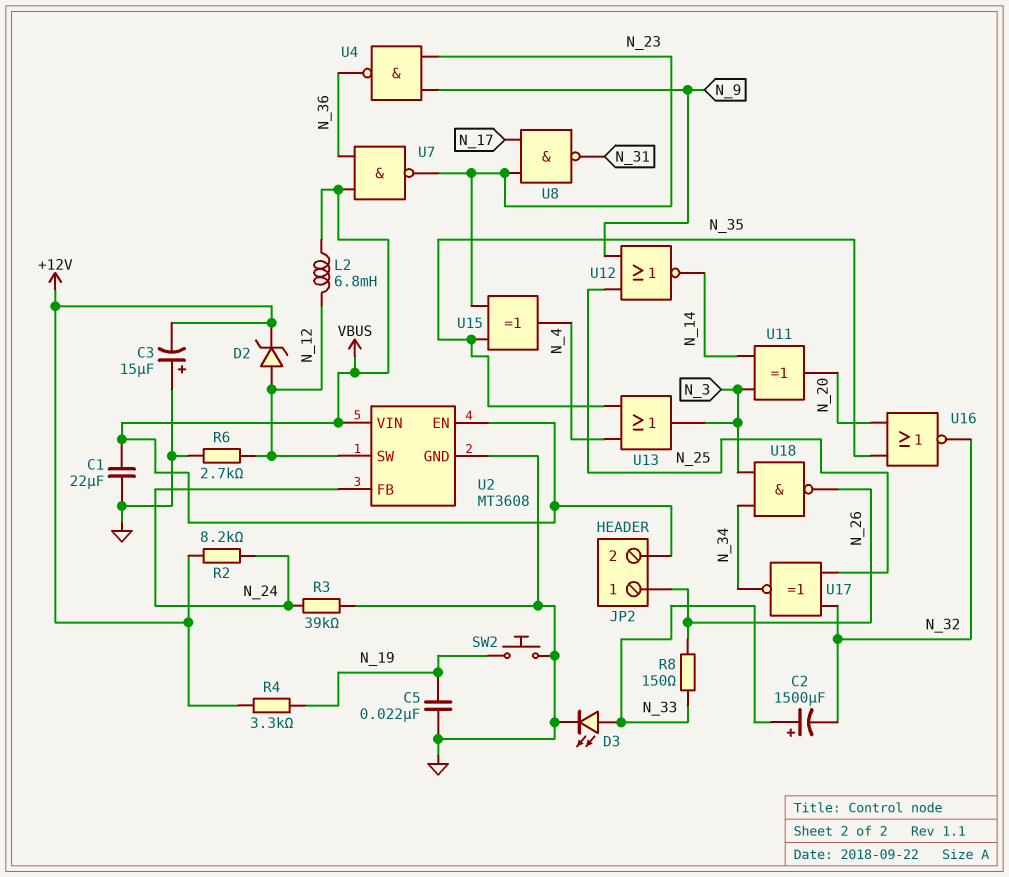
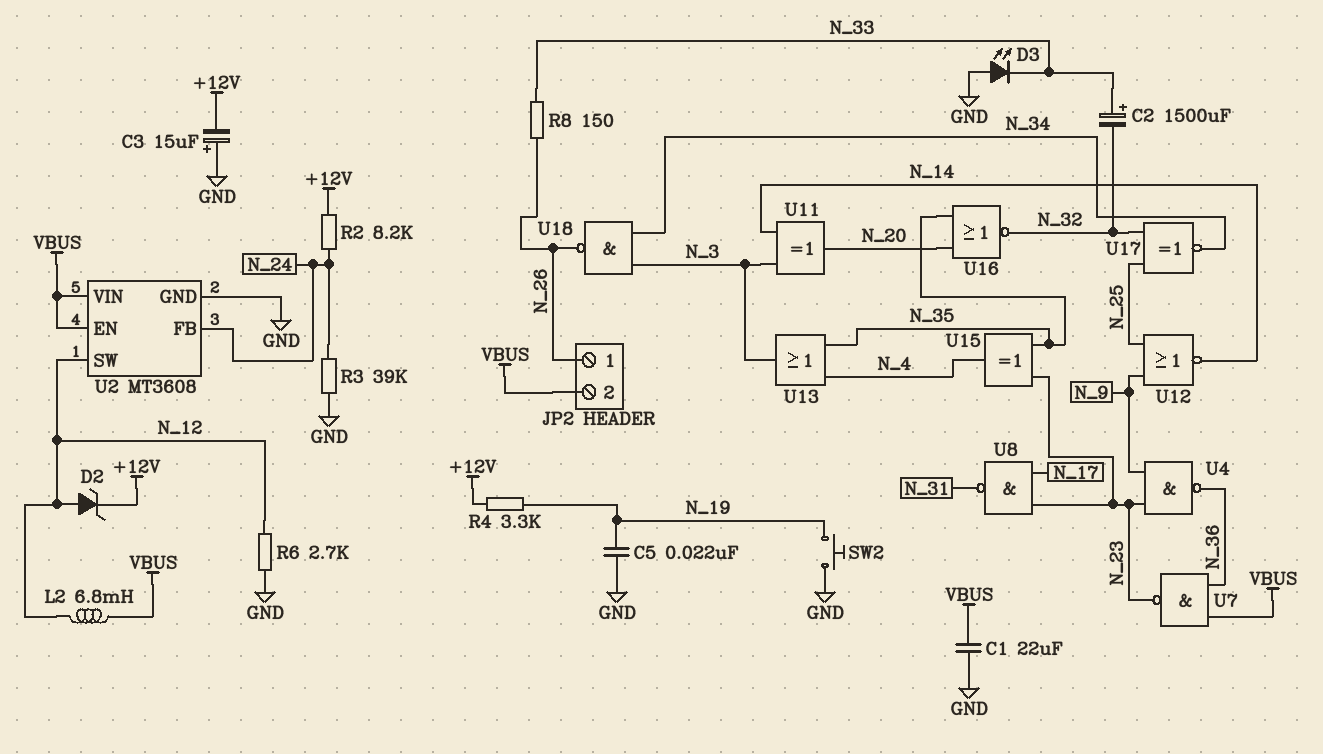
D3: LED (A N_33, K GND) -> LED (A GND, K N_33)

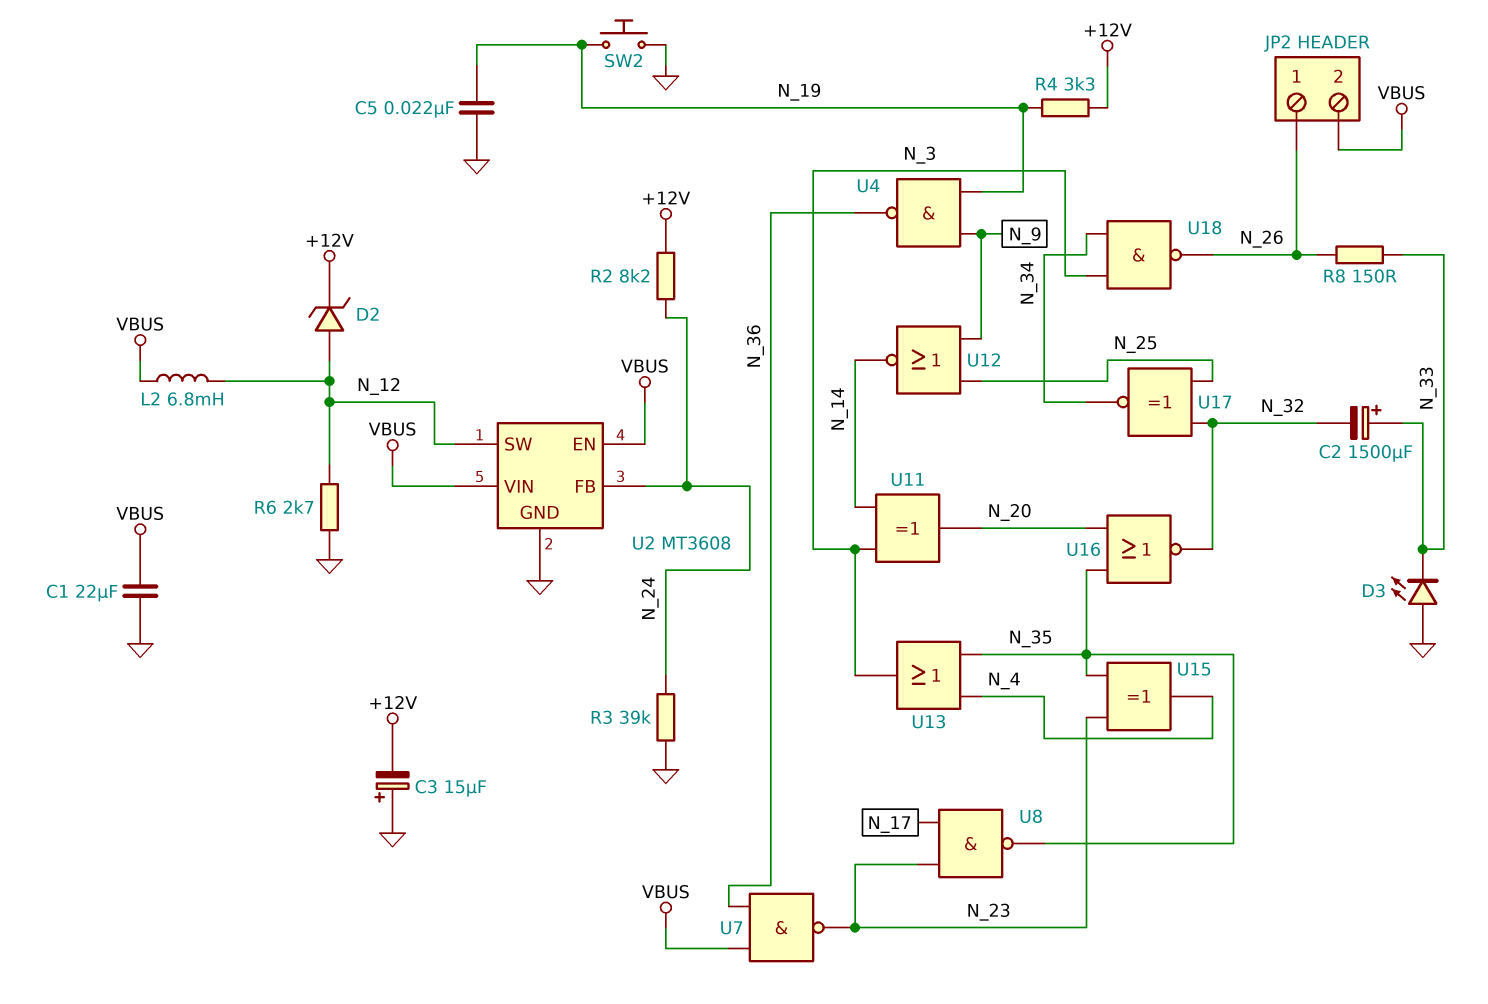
U4: NAND (in N_9, in N_23, out N_36) -> NAND (in N_9, in N_19, out N_36)
U8: NAND (in N_17, in N_23, out N_31) -> NAND (in N_17, in N_23, out N_35)

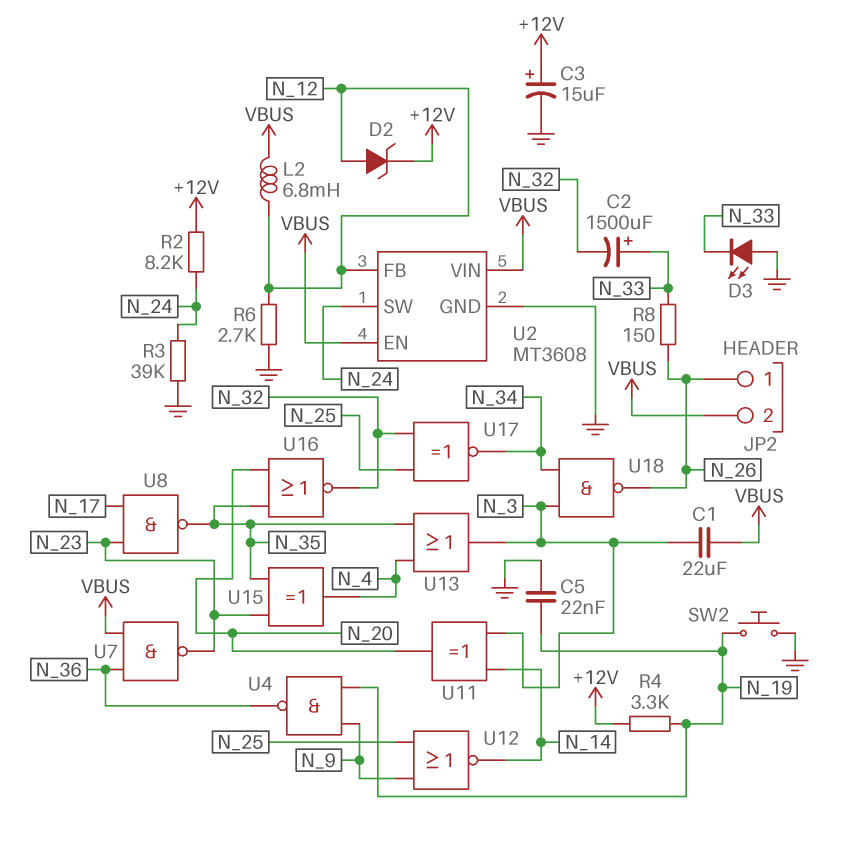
C1: 22uF (GND, VBUS) -> 22uF (N_3, VBUS)
C3: 15uF (plus GND, minus +12V) -> 15uF (plus +12V, minus GND)
U2 pin FB: N_24 -> N_12
U2 pin SW: N_12 -> N_24

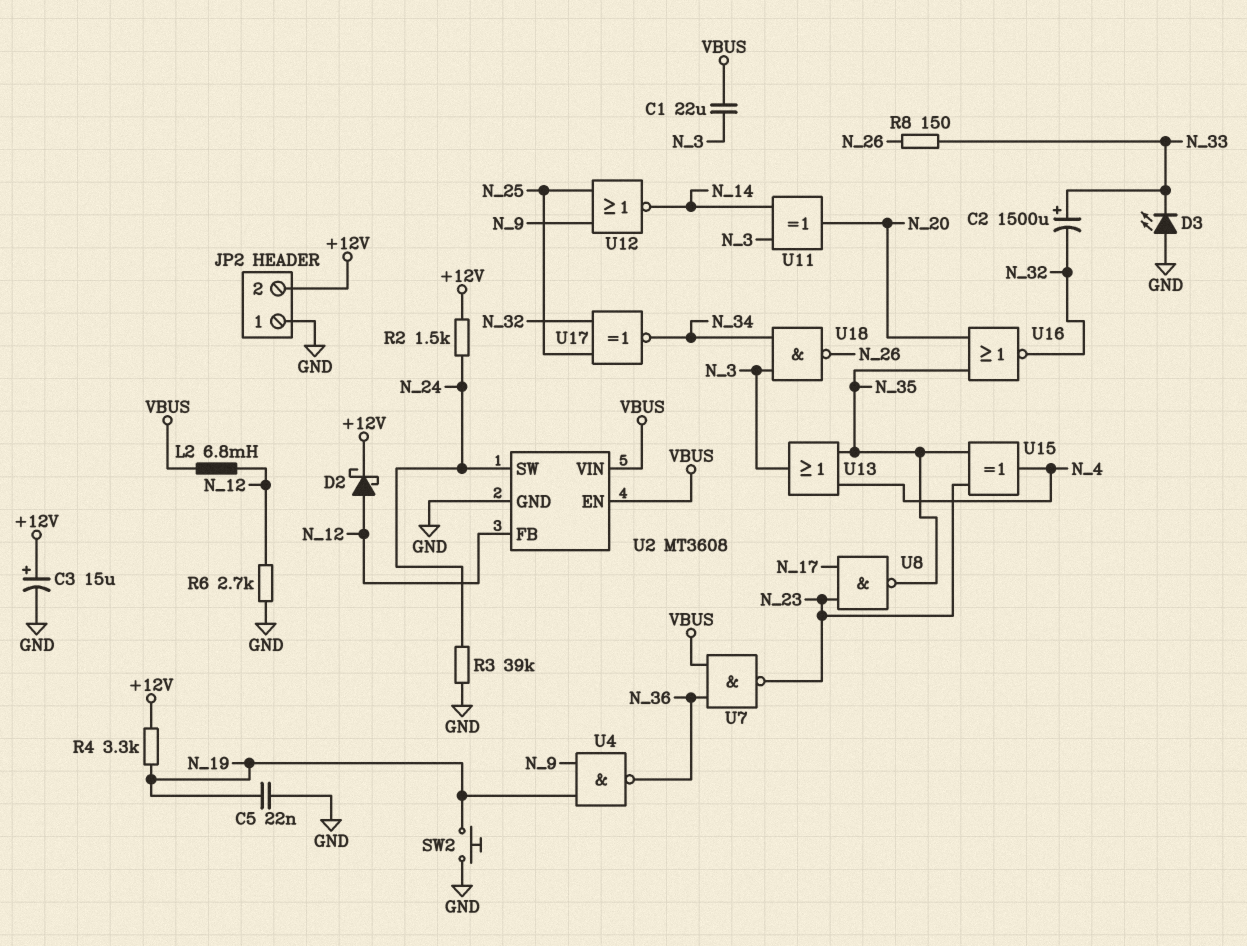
D2: zener (A N_12, K +12V) -> schottky (A N_12, K +12V)
JP2 pin 1: N_26 -> GND
JP2 pin 2: VBUS -> +12V
R2: 8.2k (+12V, N_24) -> 1.5k (+12V, N_24)

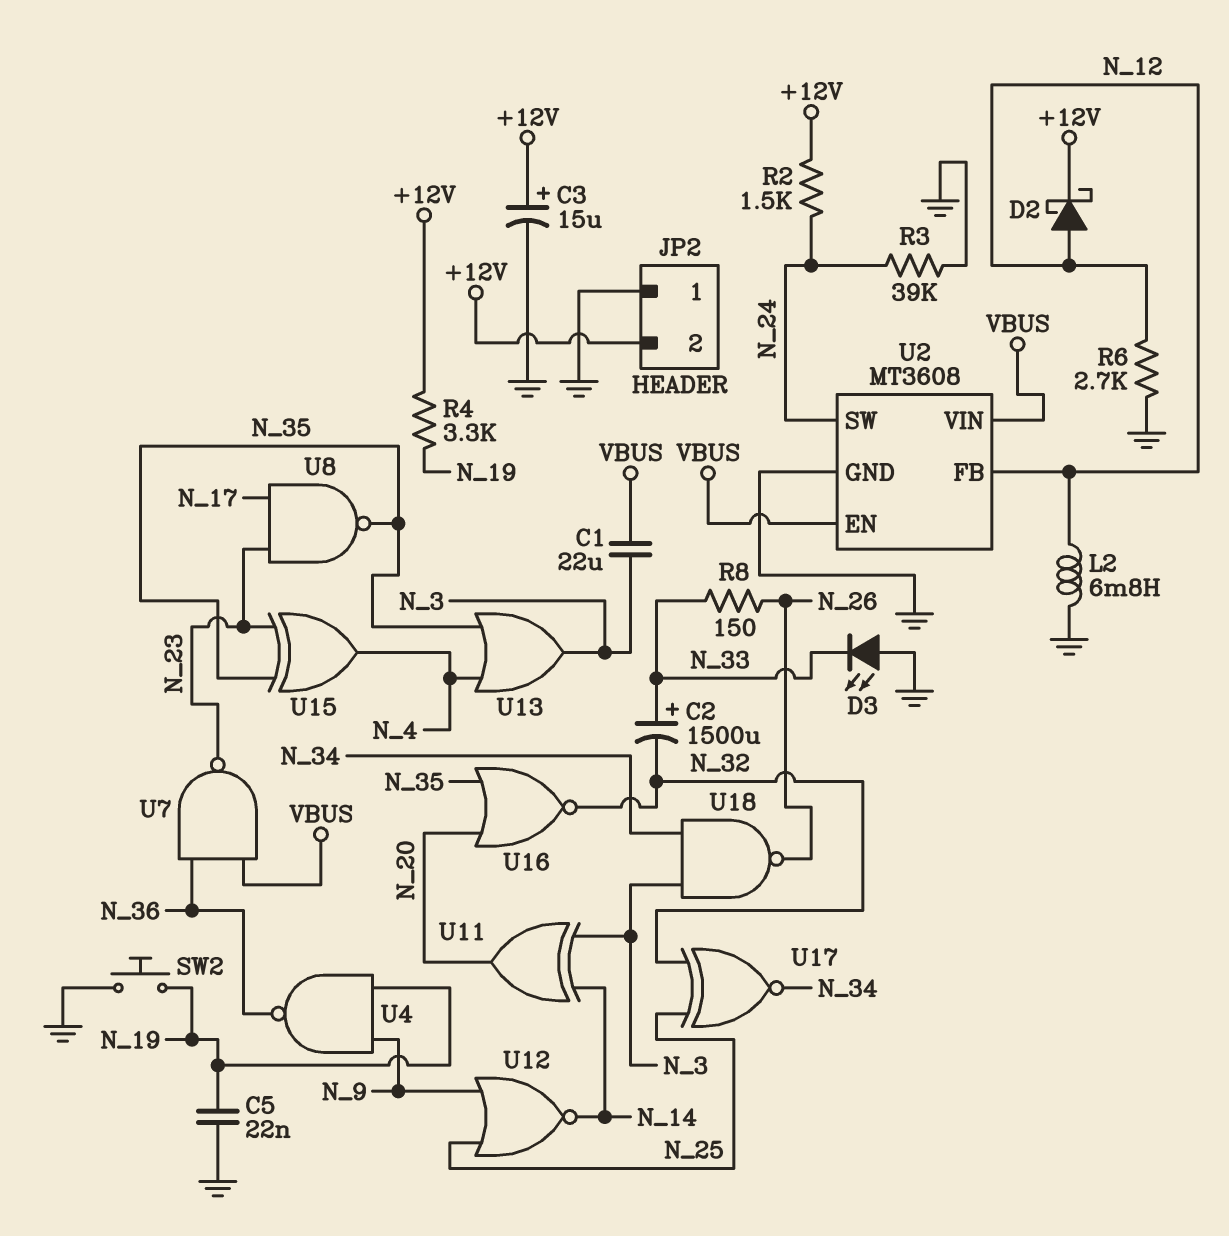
L2: 6.8mH (N_12, VBUS) -> 6.8mH (GND, N_12)

